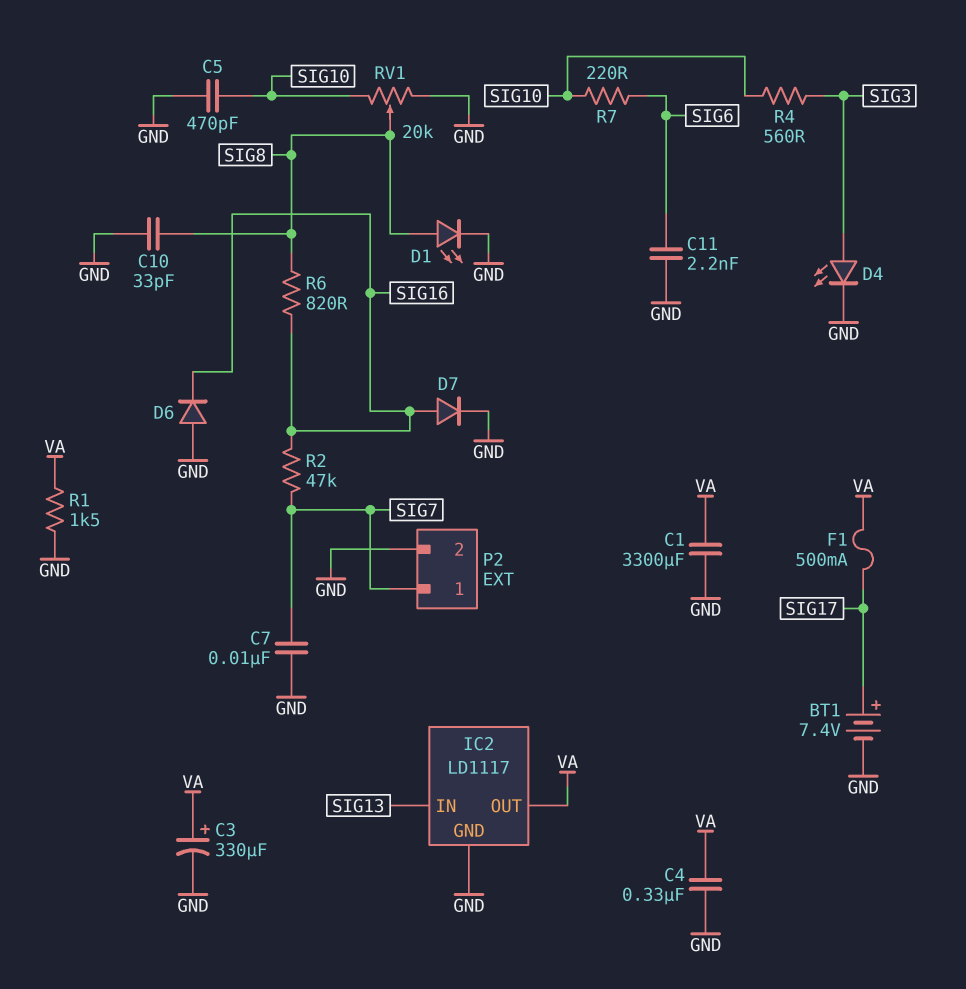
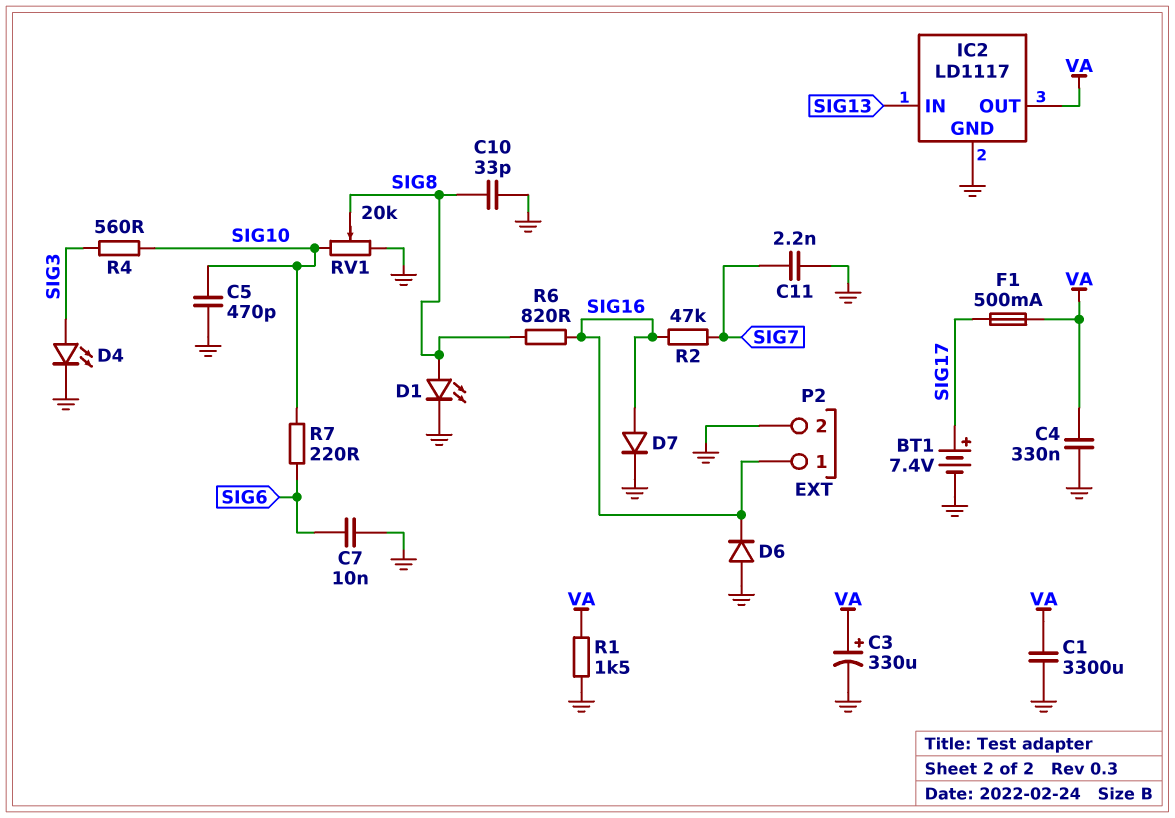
C7: 10nF (GND, SIG7) -> 10nF (GND, SIG6)
C11: 2.2nF (GND, SIG6) -> 2.2nF (GND, SIG7)
P2 pin 1: SIG7 -> SIG16

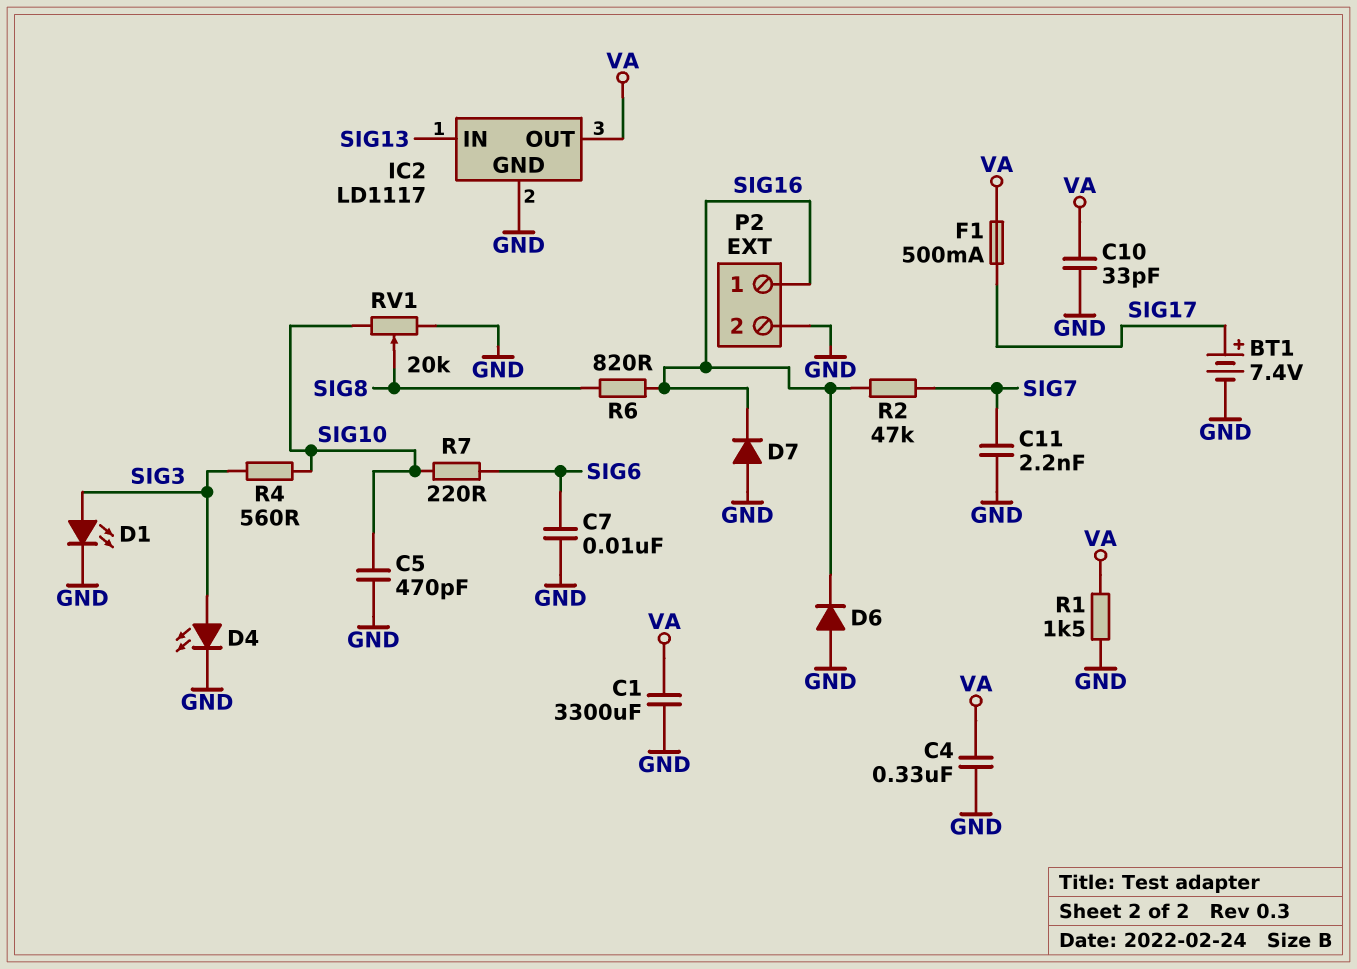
C3: 330uF (plus VA, minus GND) -> none
C10: 33pF (GND, SIG8) -> 33pF (GND, VA)
D1: LED (A SIG8, K GND) -> LED (A SIG3, K GND)
D7: diode (A SIG16, K GND) -> diode (A GND, K SIG16)

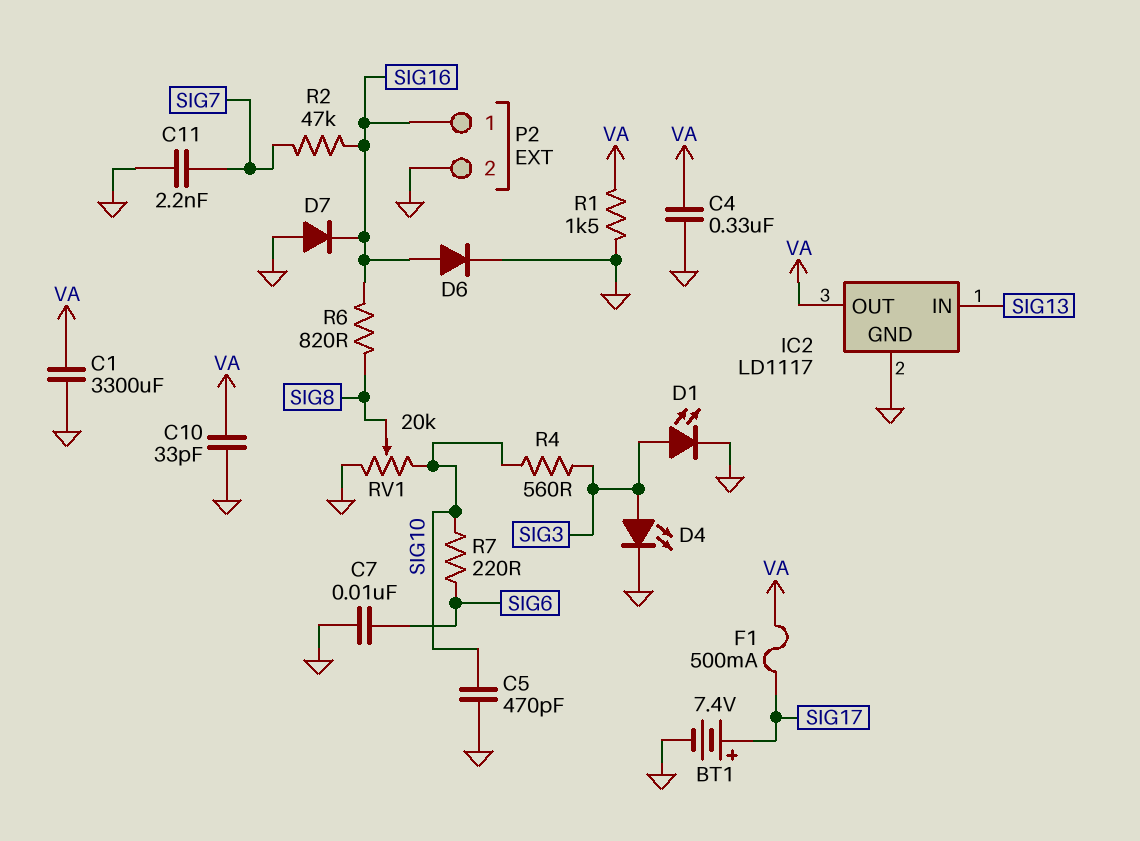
D6: diode (A GND, K SIG16) -> diode (A SIG16, K GND)

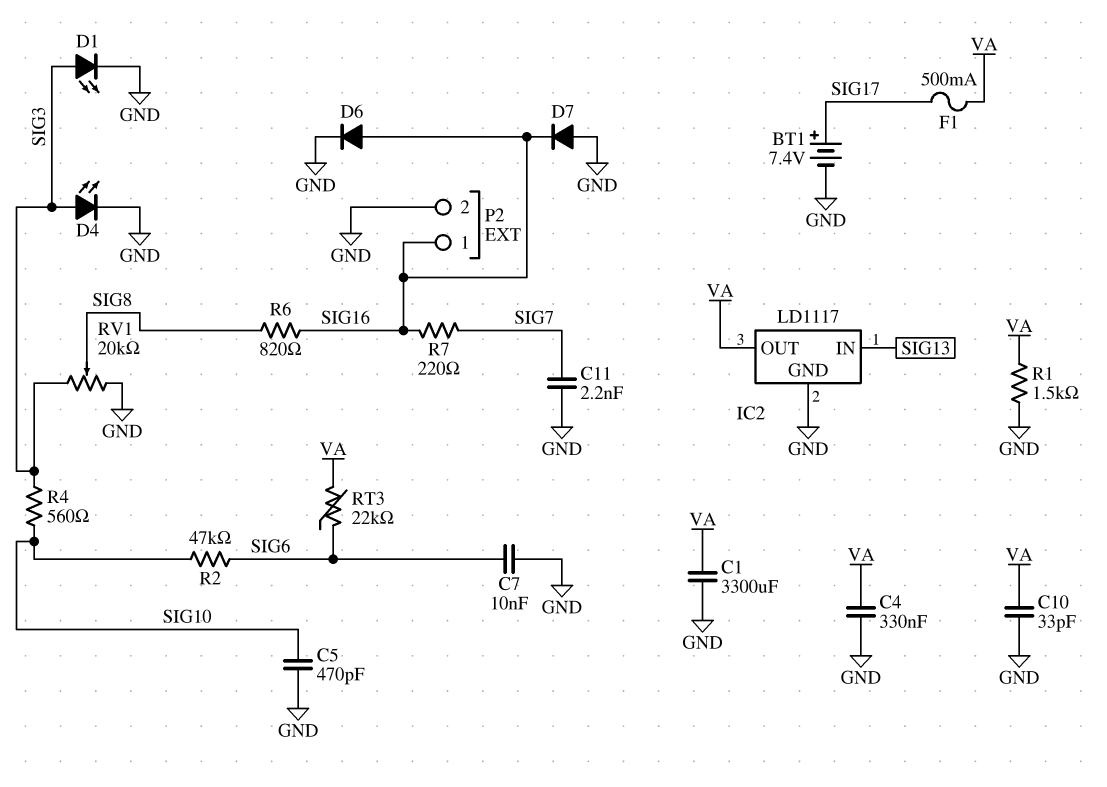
R2: 47k (SIG7, SIG16) -> 47k (SIG6, SIG10)
R7: 220 (SIG6, SIG10) -> 220 (SIG7, SIG16)
RT3: none -> 22k (SIG6, VA)
RV1: 20k (GND, SIG10, wiper SIG8) -> 20k (GND, SIG3, wiper SIG8)

